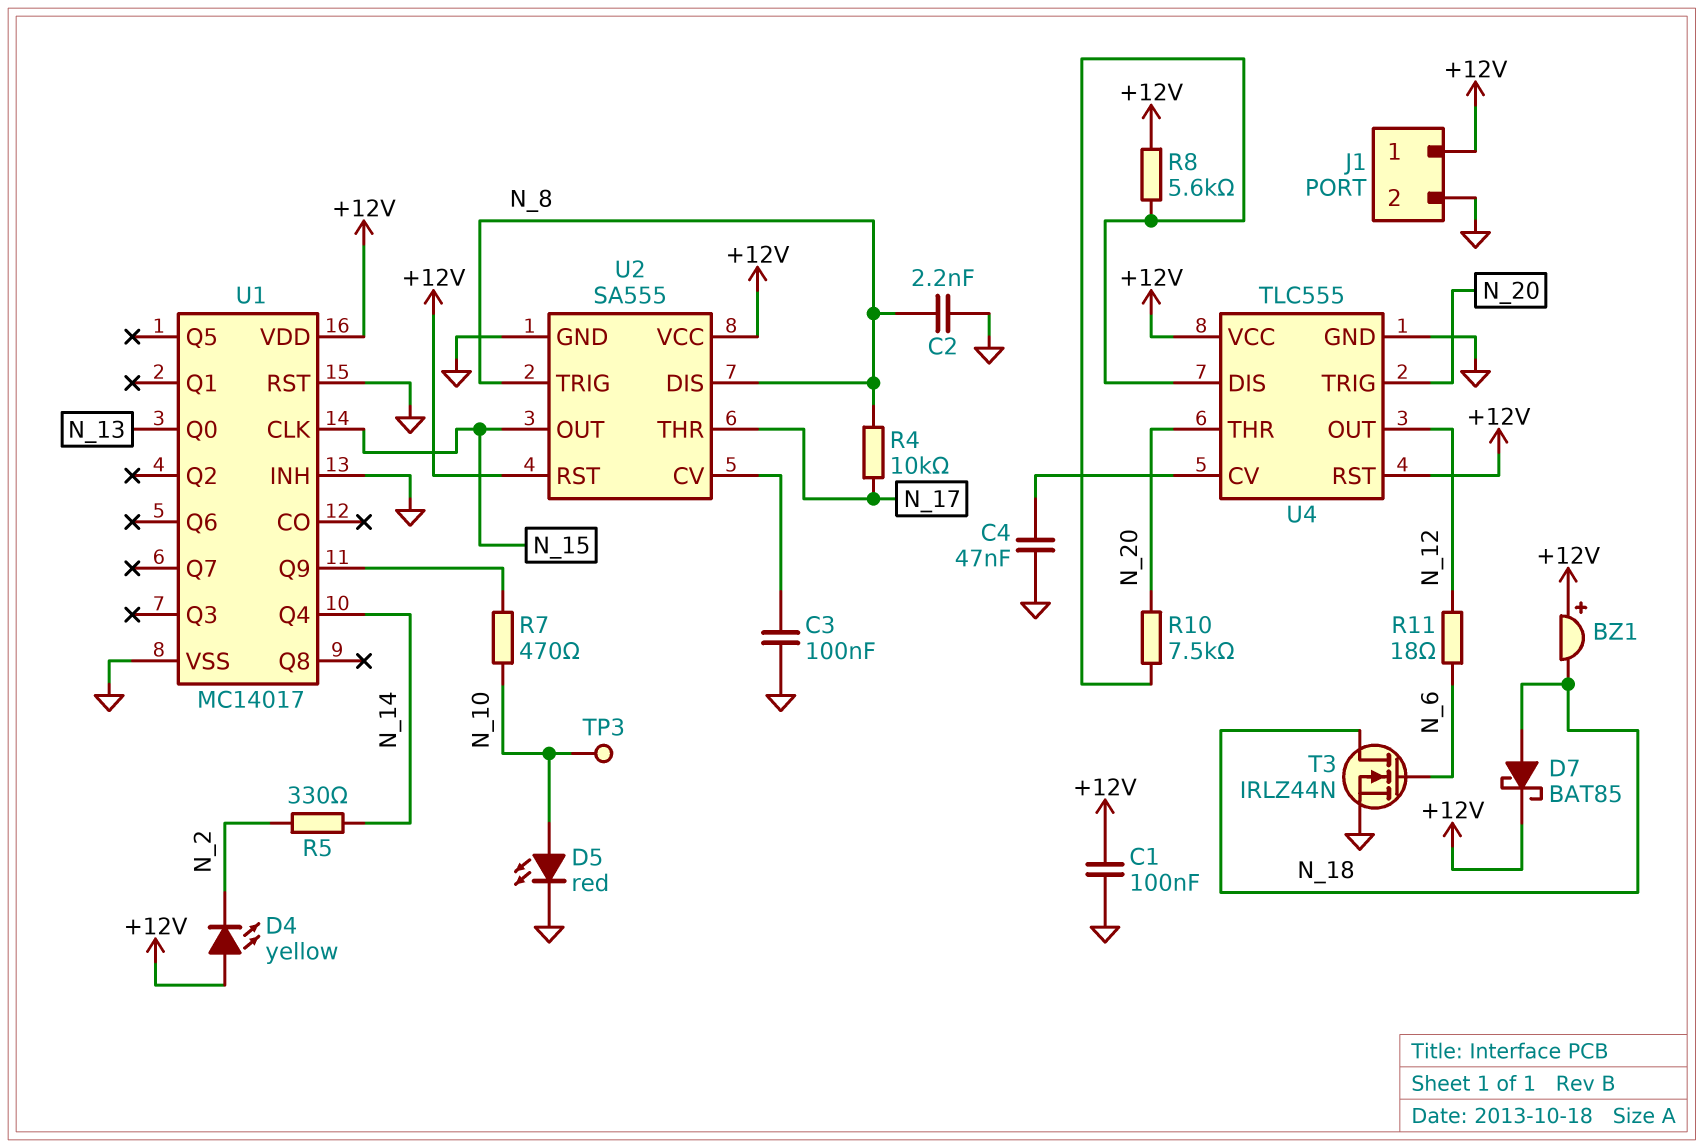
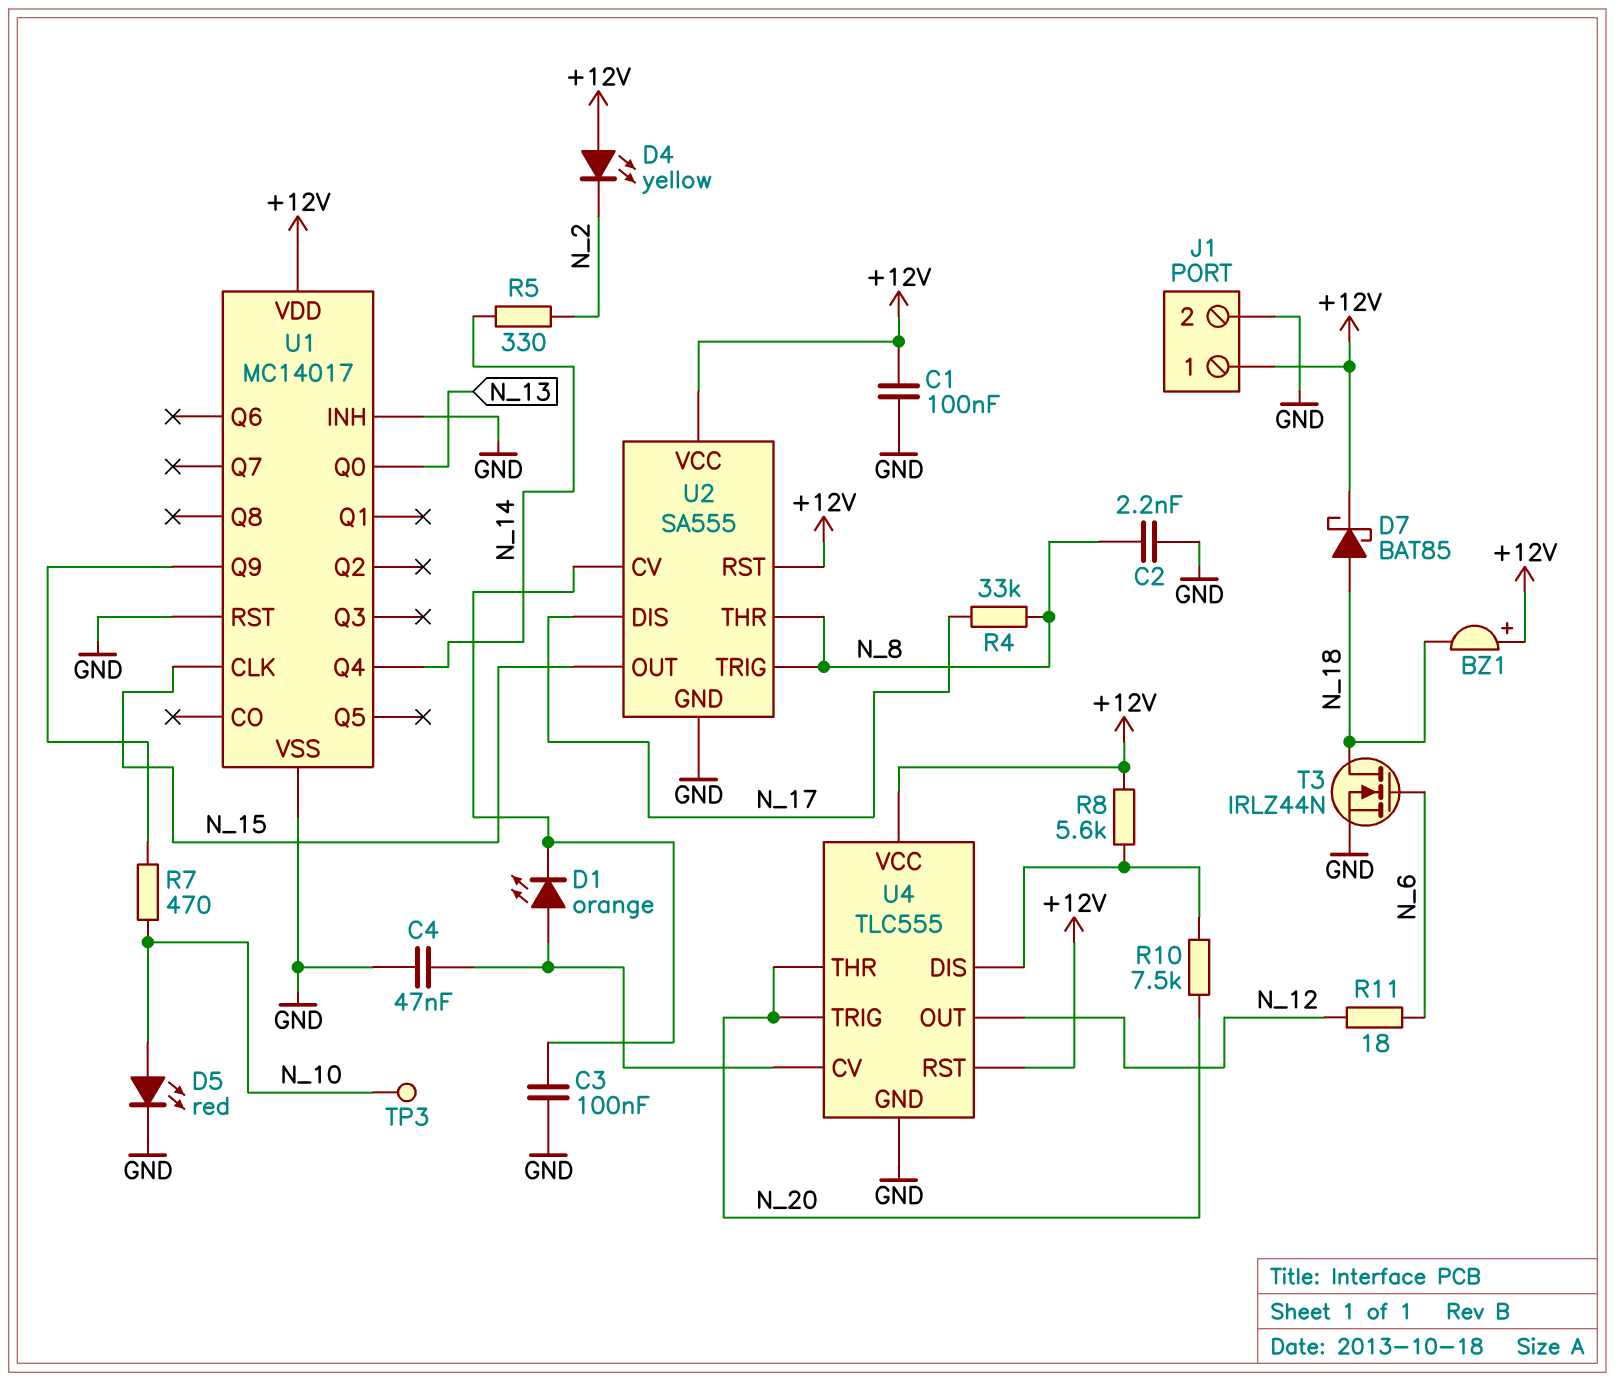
D1: none -> LED orange (A U4/CV, K U2/CV)
R4: 10k (N_8, N_17) -> 33k (N_8, N_17)
U2 pin DIS: N_8 -> N_17
U2 pin THR: N_17 -> N_8

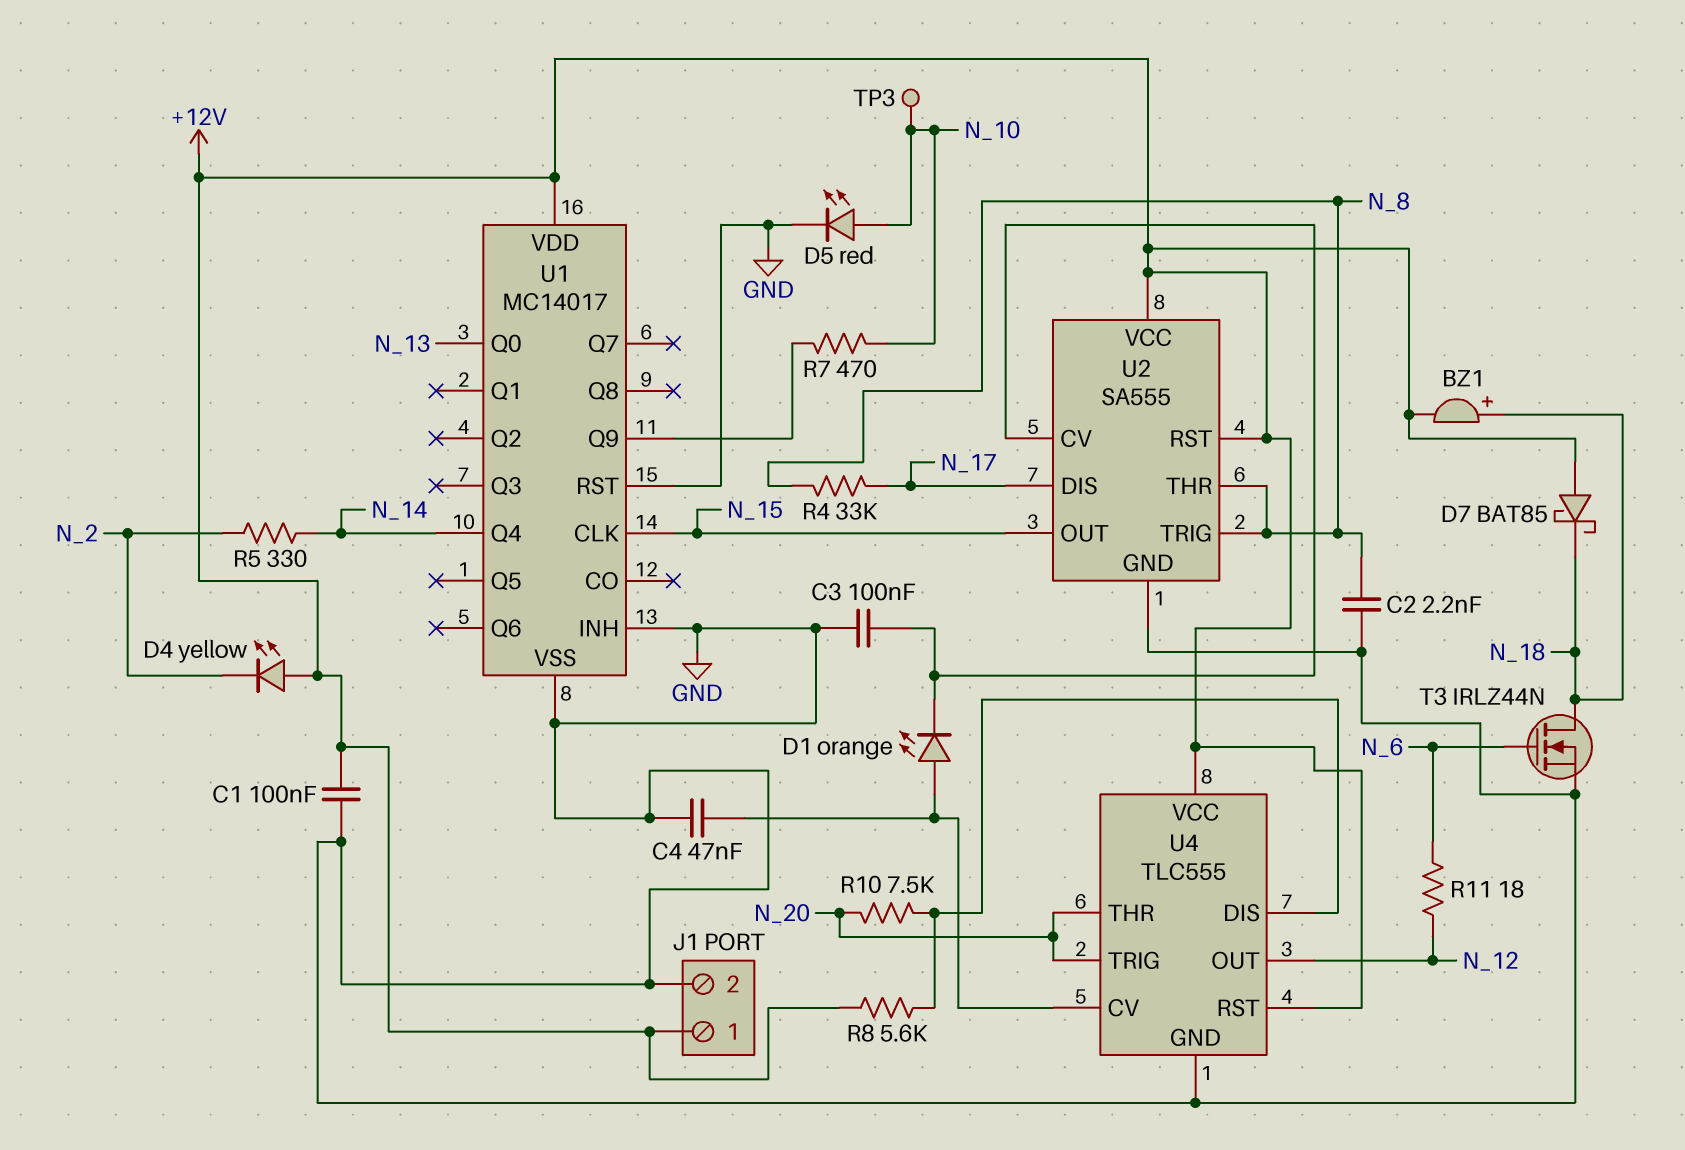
BZ1: buzzer (plus +12V, minus N_18) -> buzzer (plus N_18, minus +12V)
D7: schottky BAT85 (A N_18, K +12V) -> schottky BAT85 (A +12V, K N_18)

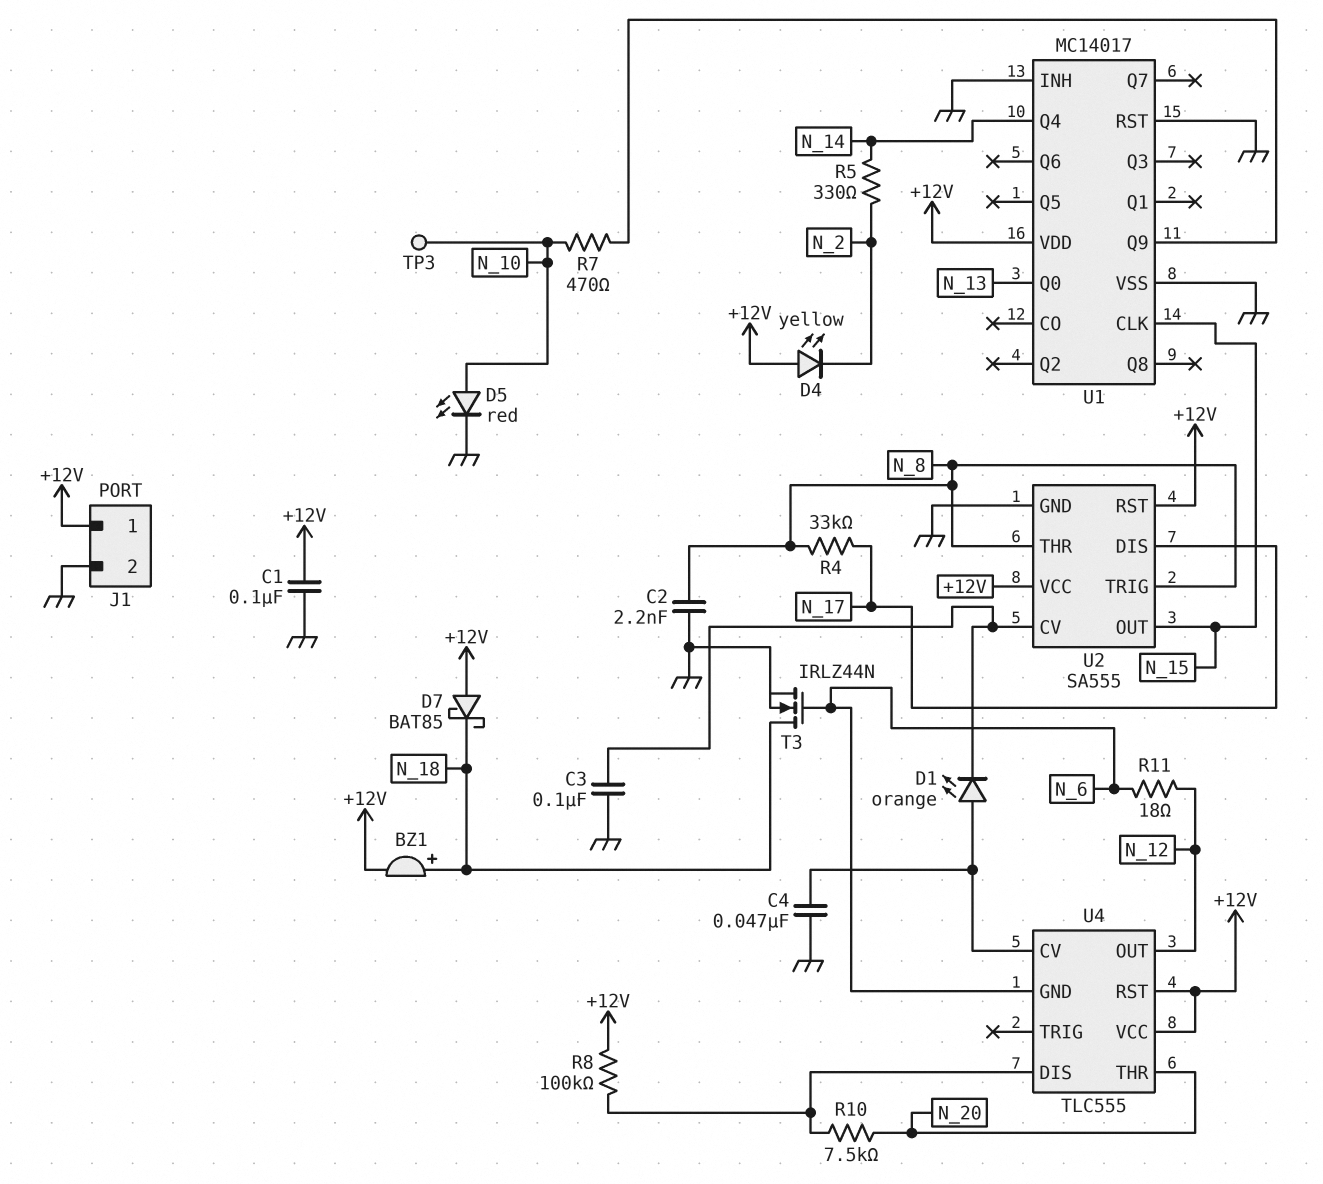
R8: 5.6k (+12V, U4/DIS) -> 100k (+12V, U4/DIS)
U4 pin GND: GND -> N_6
U4 pin TRIG: N_20 -> none

